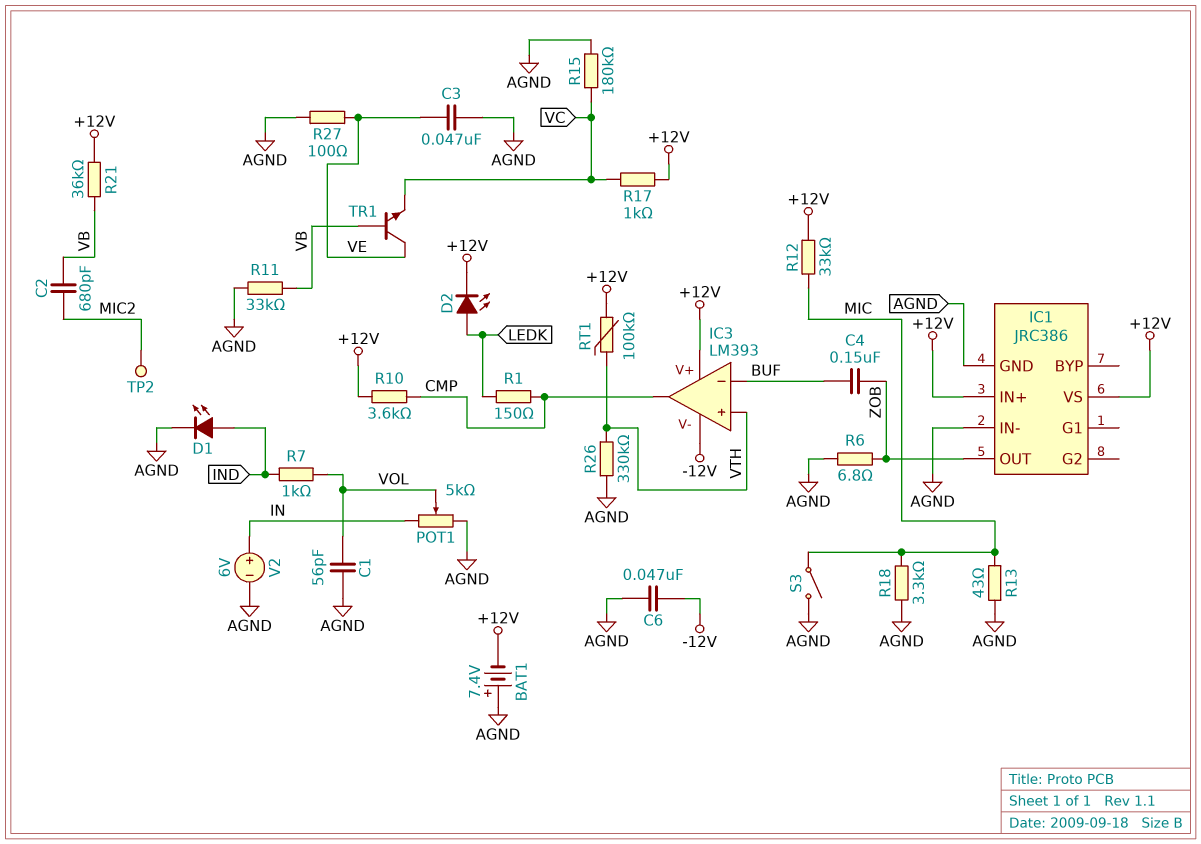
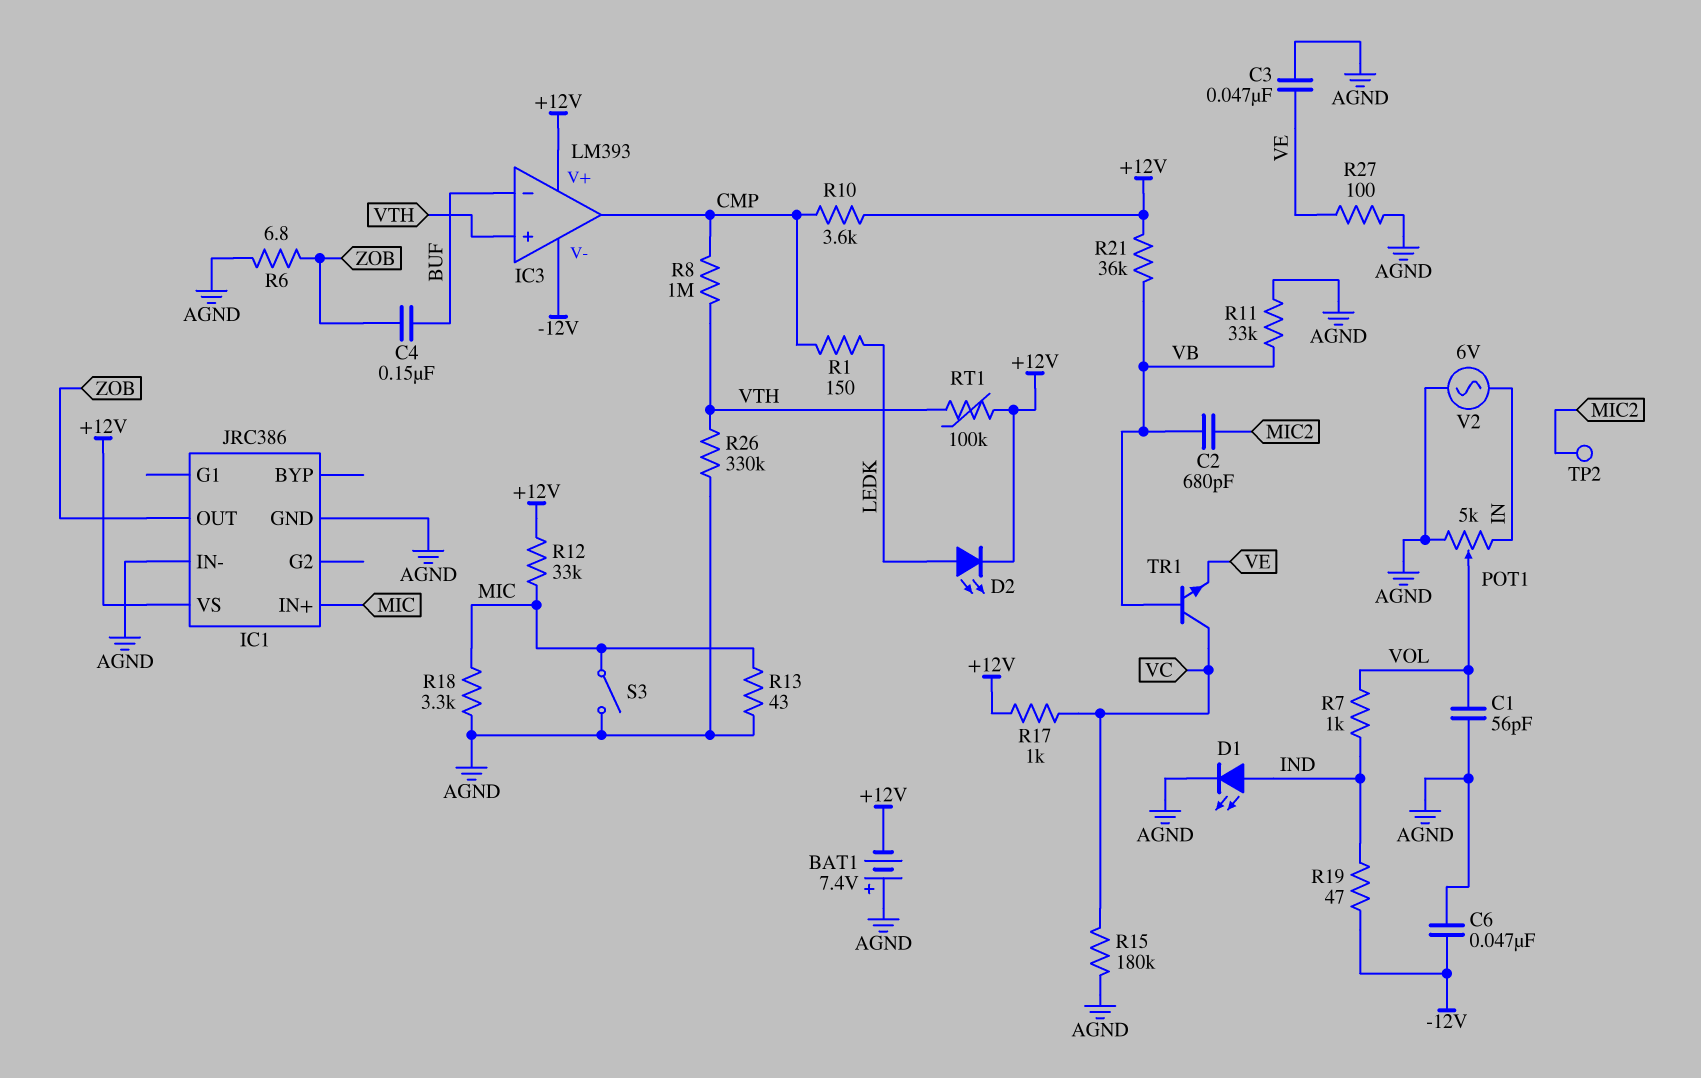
IC1 pin IN+: +12V -> MIC
R8: none -> 1M (CMP, VTH)
R19: none -> 47 (-12V, IND)
TR1: NPN (B VB, C VE, E VC) -> NPN (B VB, C VC, E VE)
V2: 6V (plus IN, minus AGND) -> AC 6V (AGND, IN)

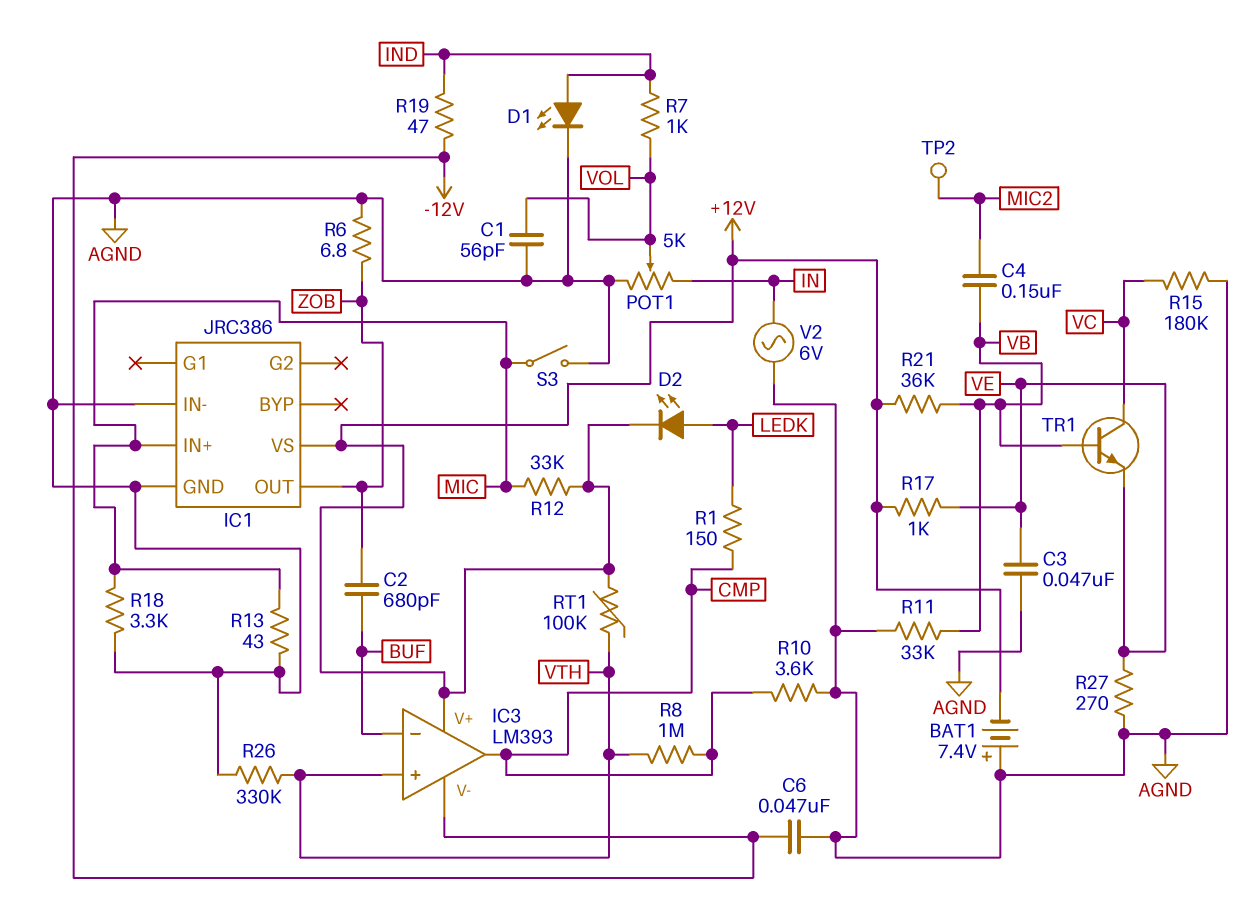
C2: 680pF (MIC2, VB) -> 680pF (BUF, ZOB)
C4: 150nF (BUF, ZOB) -> 150nF (MIC2, VB)
R10: 3.6k (+12V, CMP) -> 3.6k (AGND, CMP)
R17: 1k (+12V, VC) -> 1k (+12V, VE)
R27: 100 (AGND, VE) -> 270 (AGND, VE)

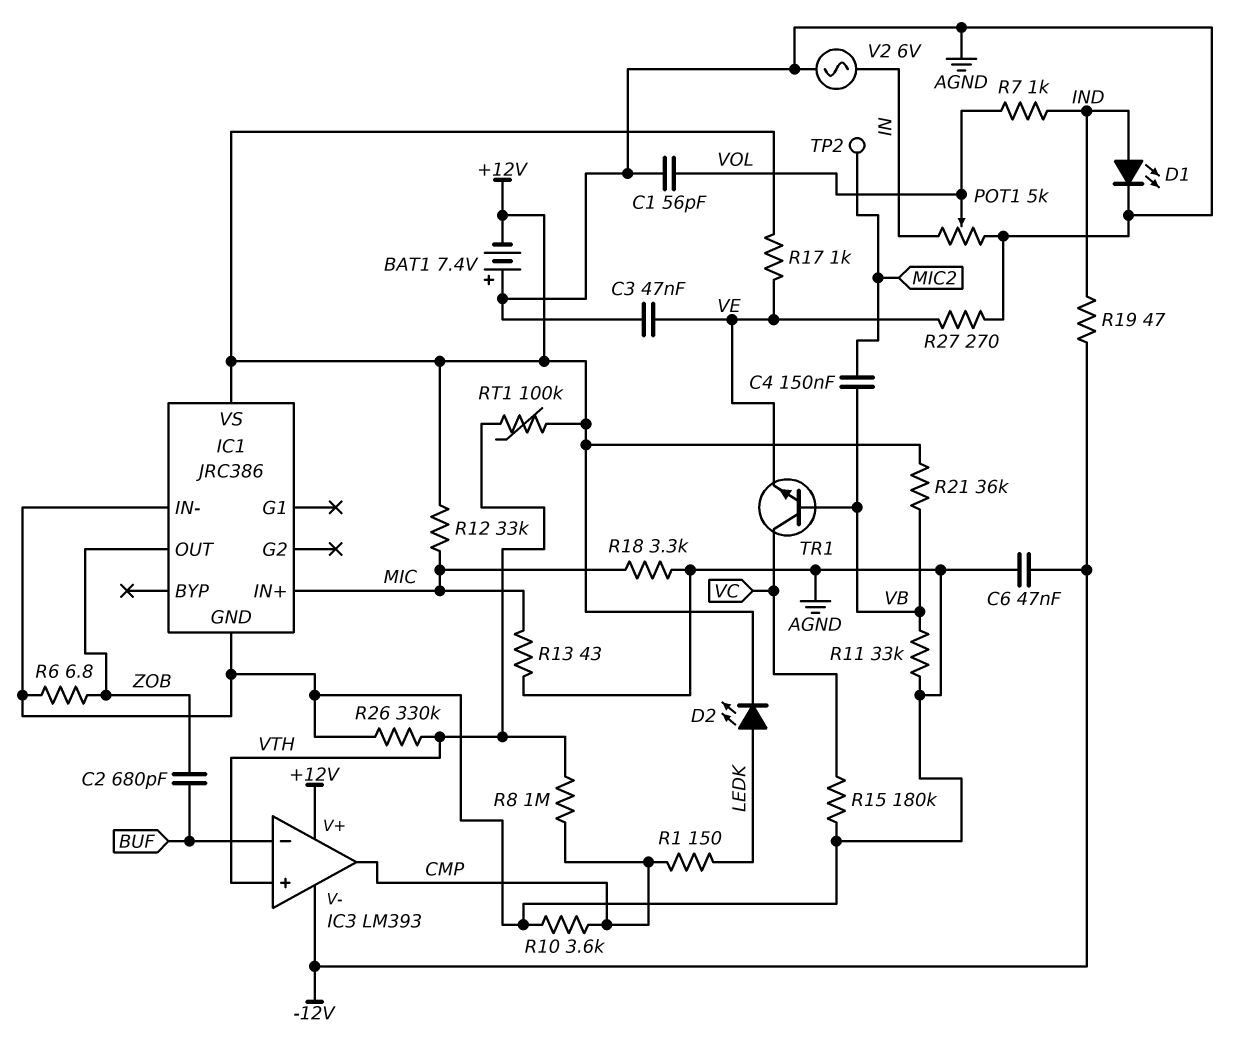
S3: switch (AGND, MIC) -> none

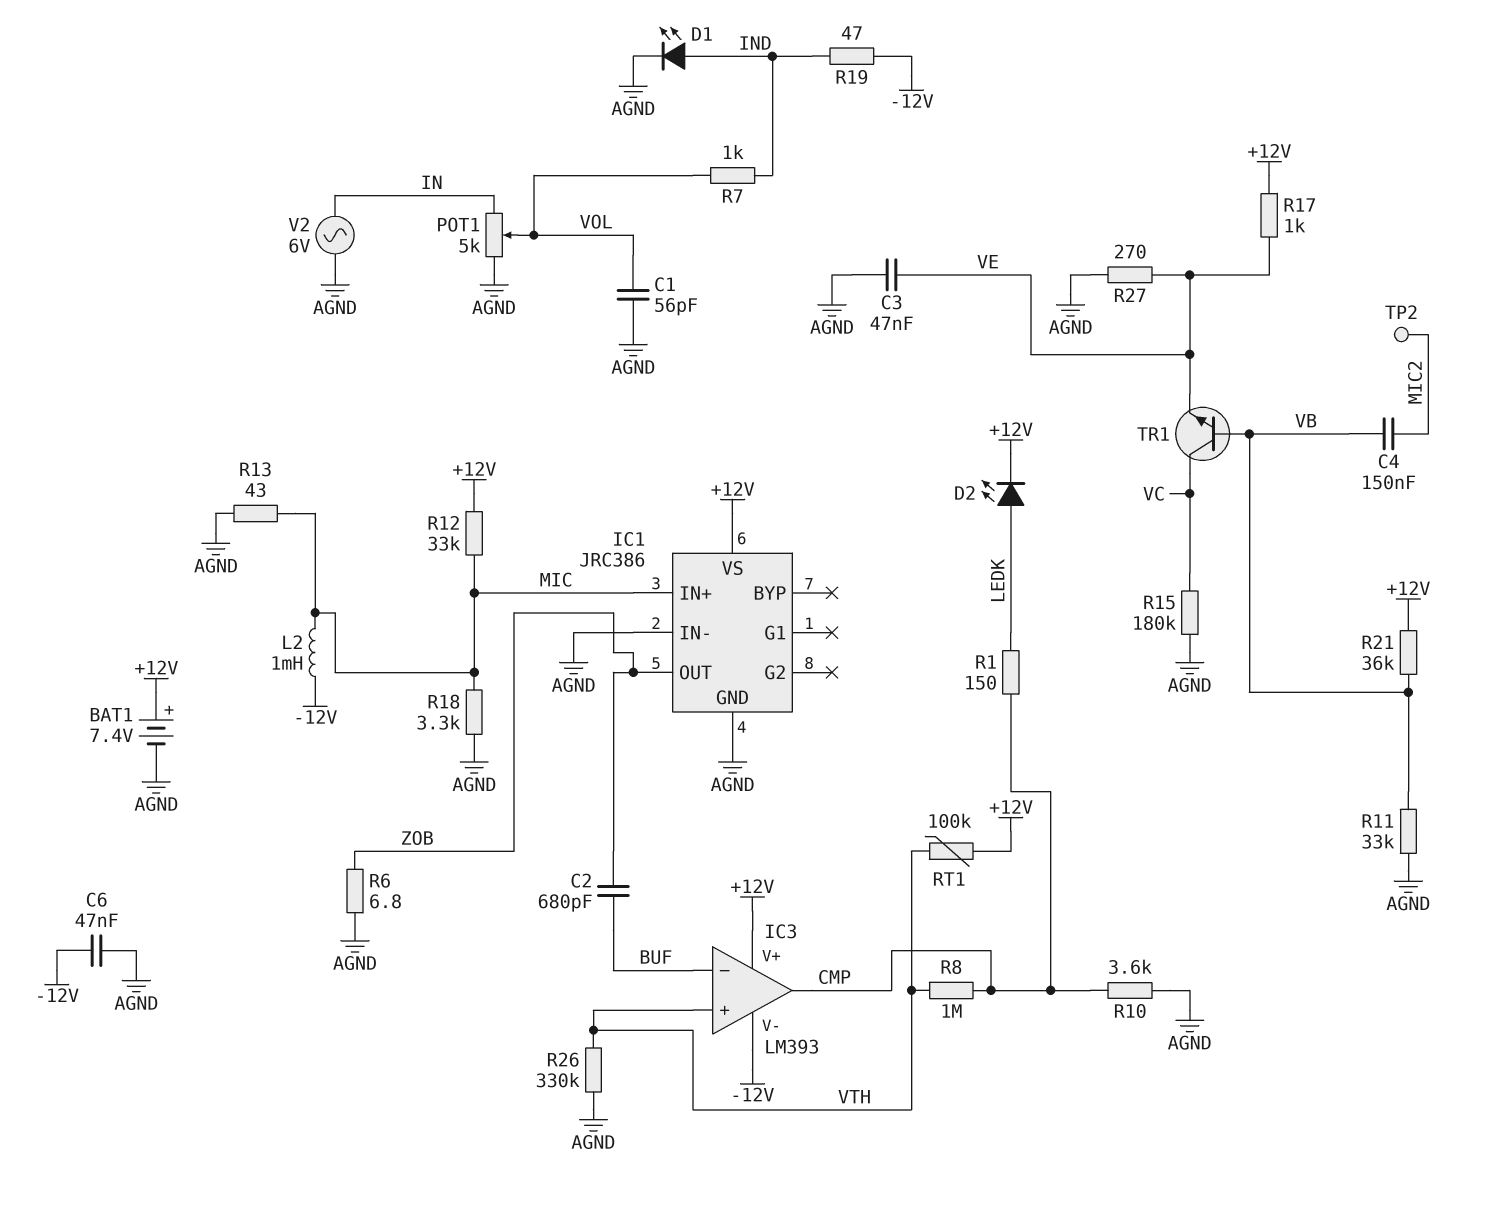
BAT1: 7.4V (plus AGND, minus +12V) -> 7.4V (plus +12V, minus AGND)
L2: none -> 1mH (-12V, MIC)

